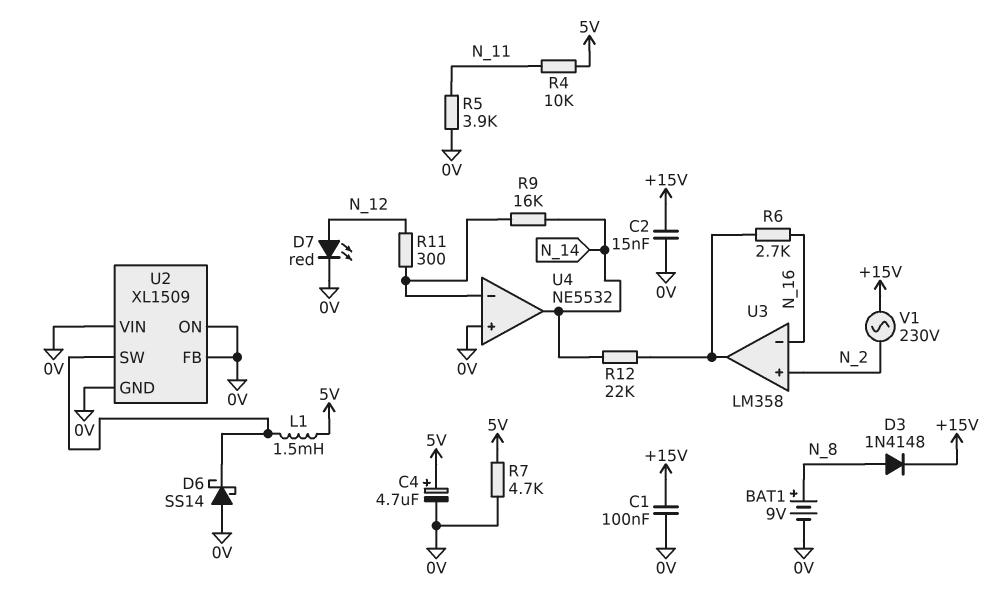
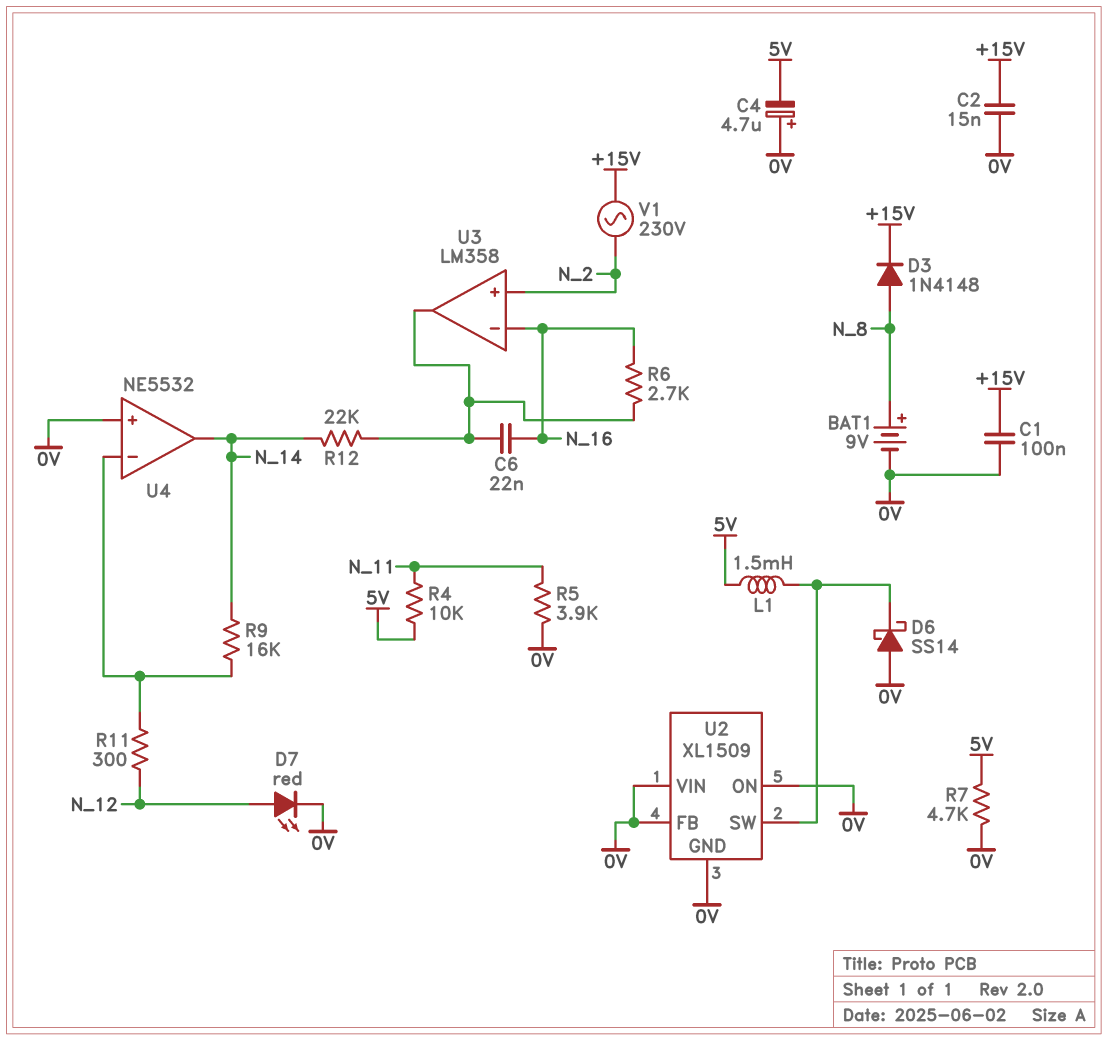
C4: 4.7uF (plus 5V, minus 0V) -> 4.7uF (plus 0V, minus 5V)
C6: none -> 22nF (N_16, U3/out)

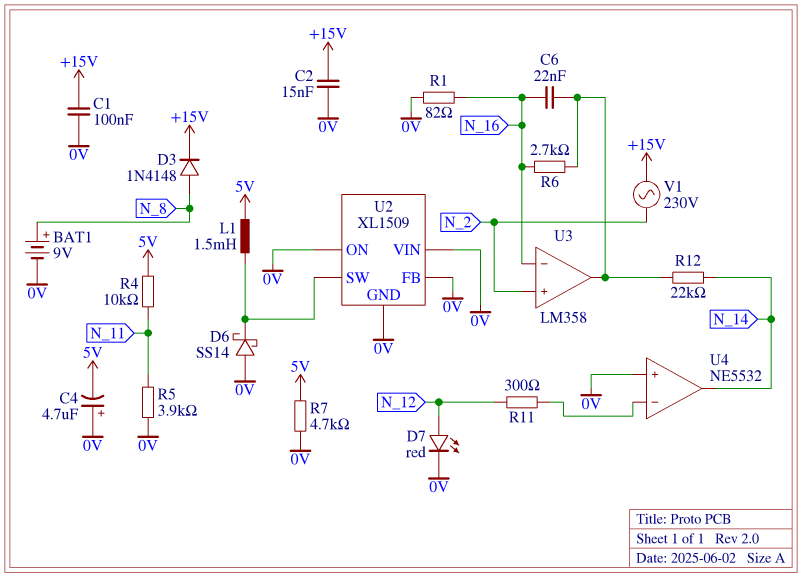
R1: none -> 82 (0V, N_16)
R9: 16k (N_14, U4/in-) -> none

